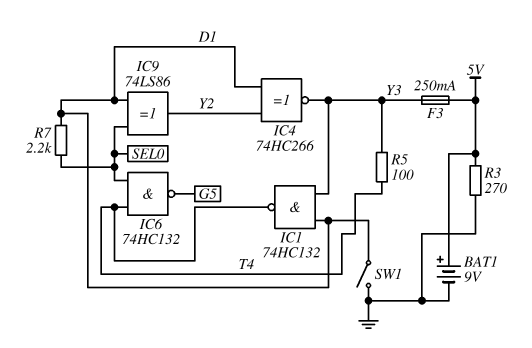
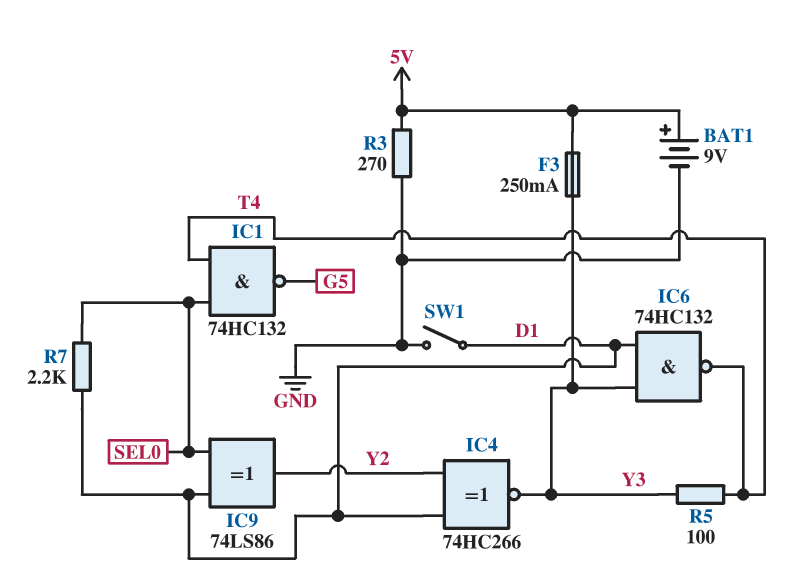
IC1: NAND 74HC132 (in D1, in Y3, out T4) -> NAND 74HC132 (in SEL0, in T4, out G5)
IC6: NAND 74HC132 (in SEL0, in T4, out G5) -> NAND 74HC132 (in D1, in Y3, out T4)

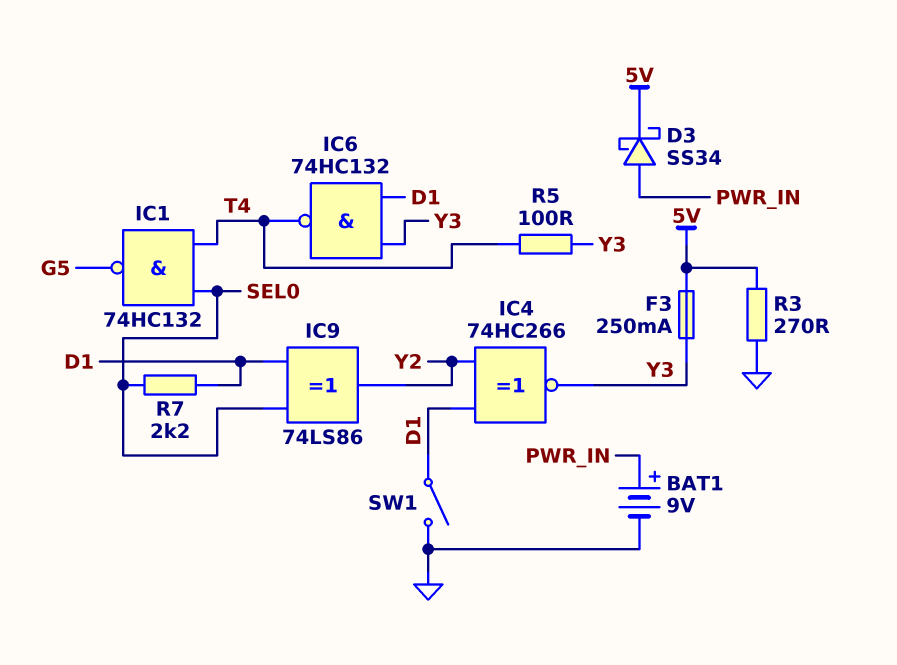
BAT1: 9V (plus 5V, minus GND) -> 9V (plus PWR_IN, minus GND)
D3: none -> schottky SS34 (A PWR_IN, K 5V)

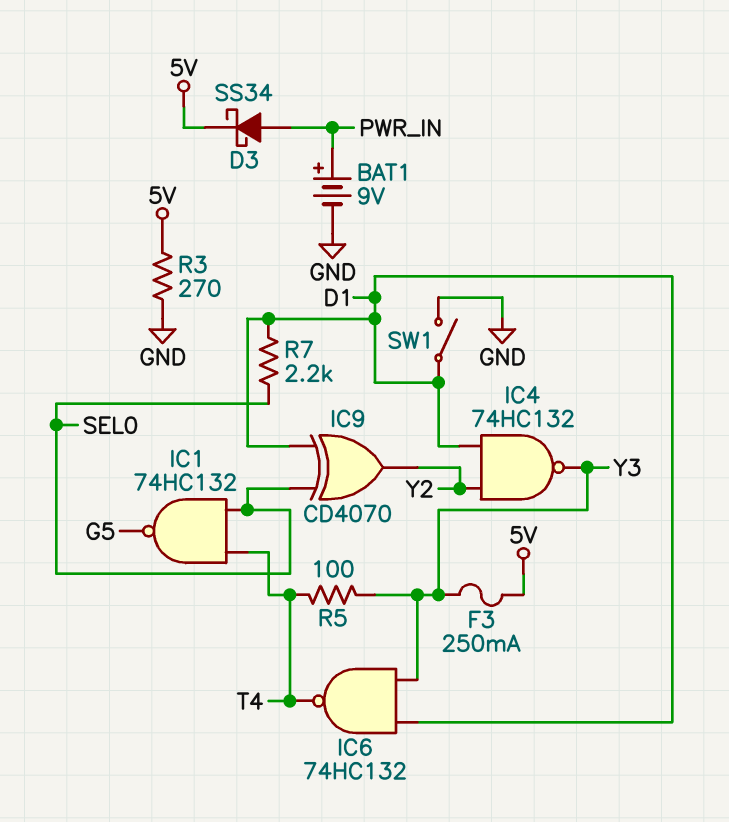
IC4: XNOR 74HC266 (in D1, in Y2, out Y3) -> NAND 74HC132 (in D1, in Y2, out Y3)
IC9: XOR 74LS86 (in D1, in SEL0, out Y2) -> XOR CD4070 (in D1, in SEL0, out Y2)

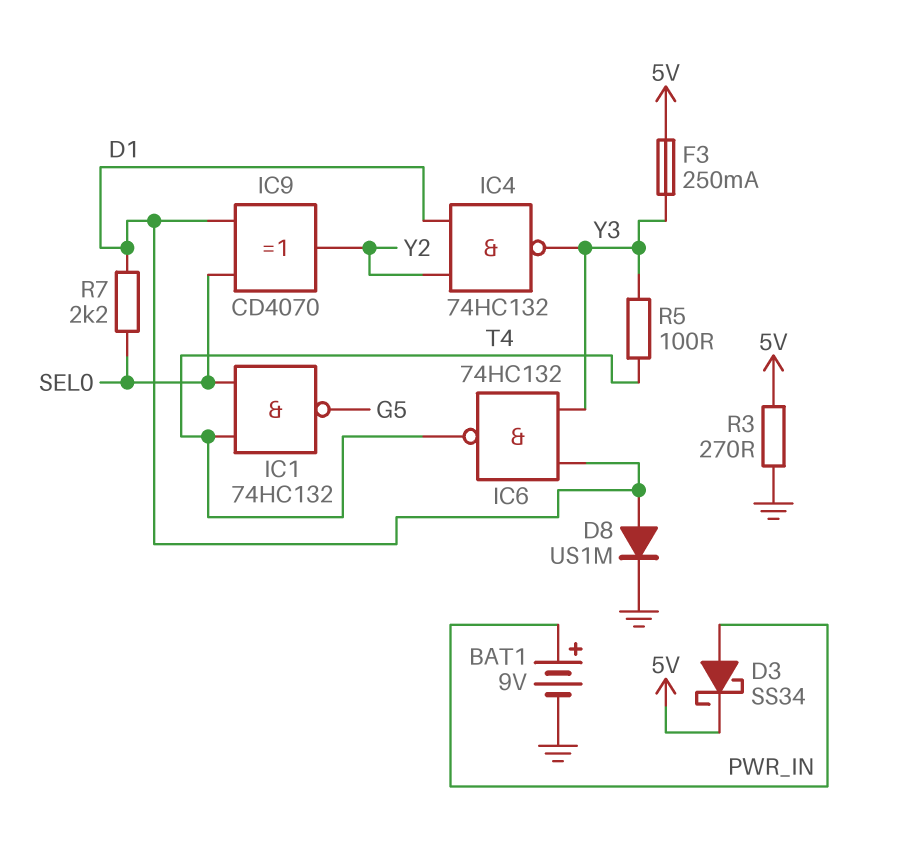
D8: none -> diode US1M (A D1, K GND)
SW1: switch (D1, GND) -> none

